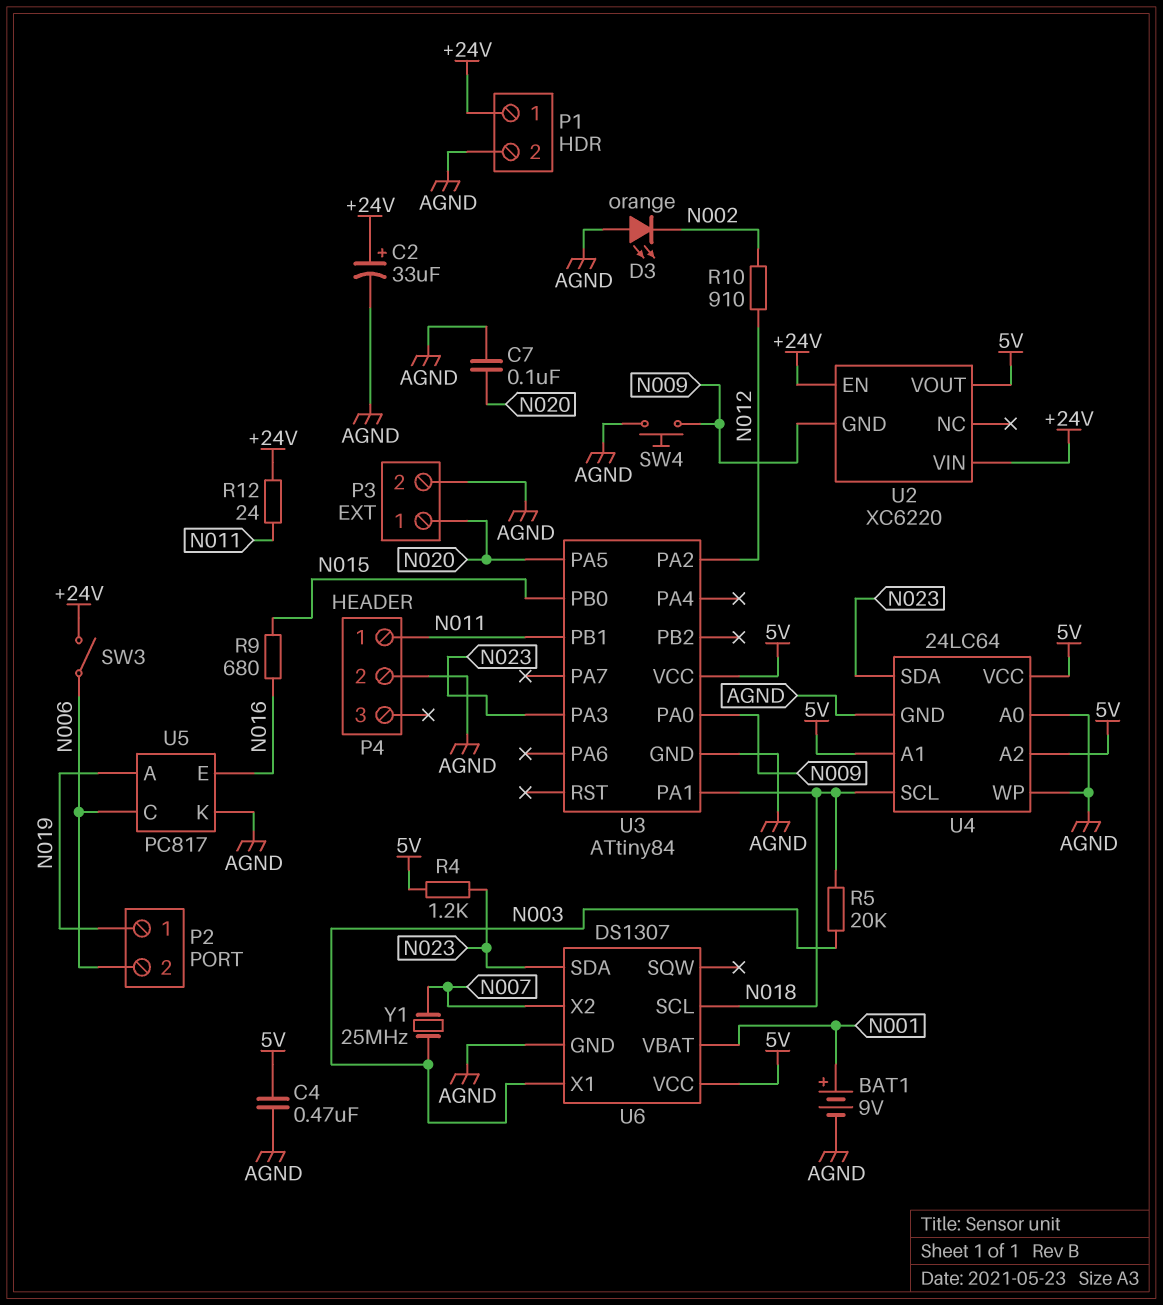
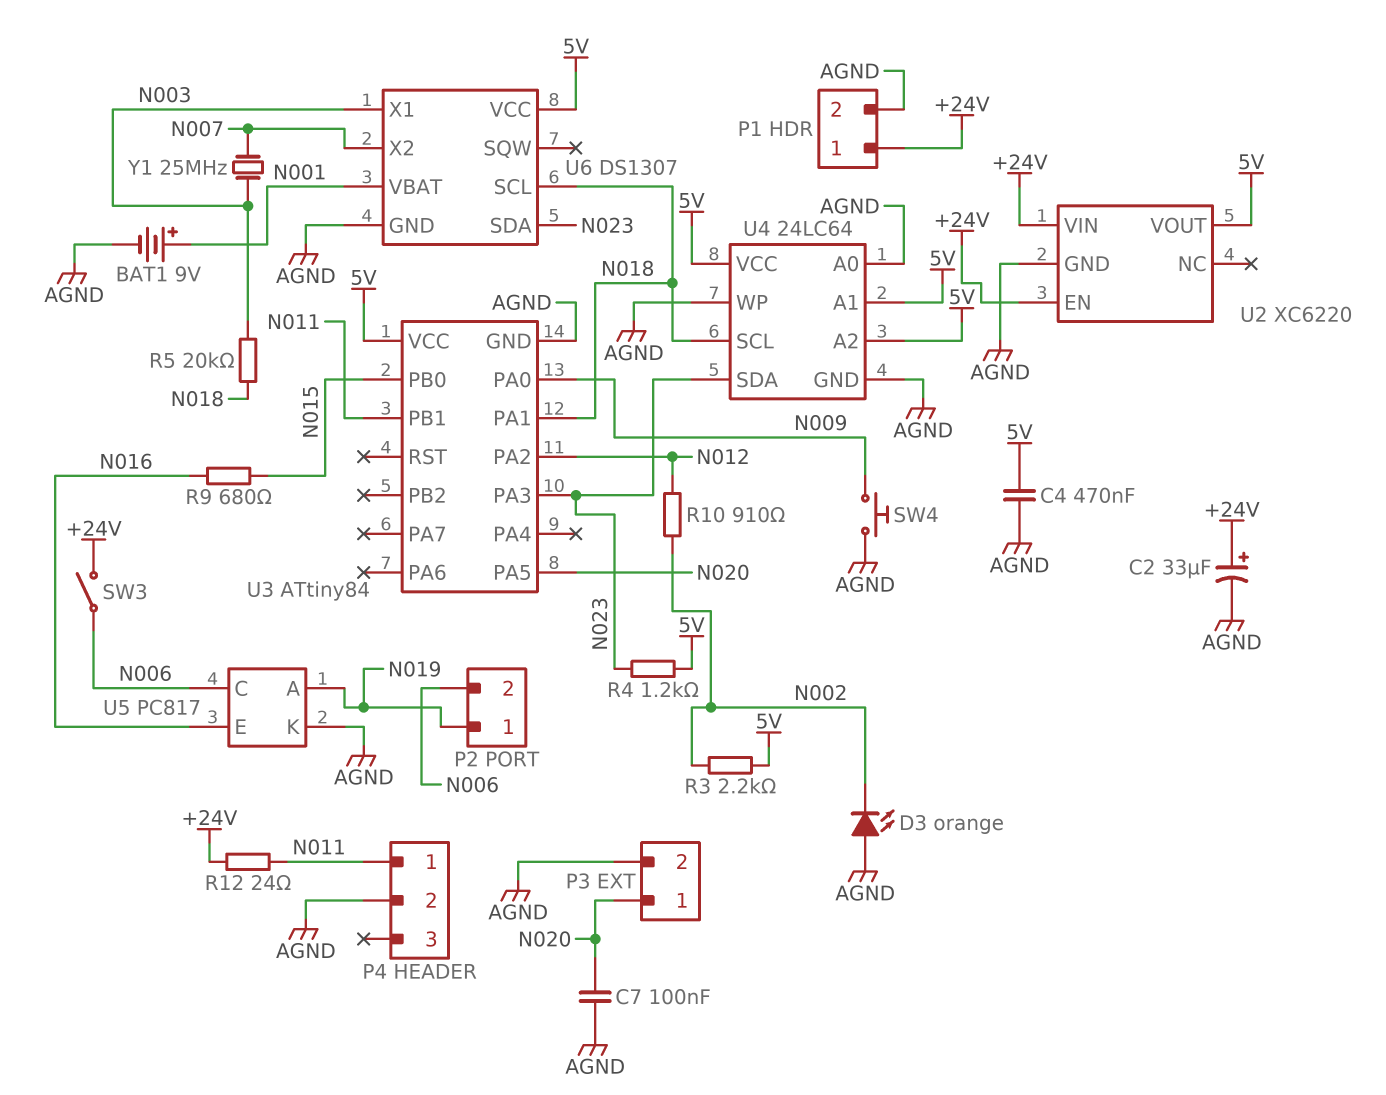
R3: none -> 2.2k (5V, N002)
U2 pin GND: N009 -> AGND

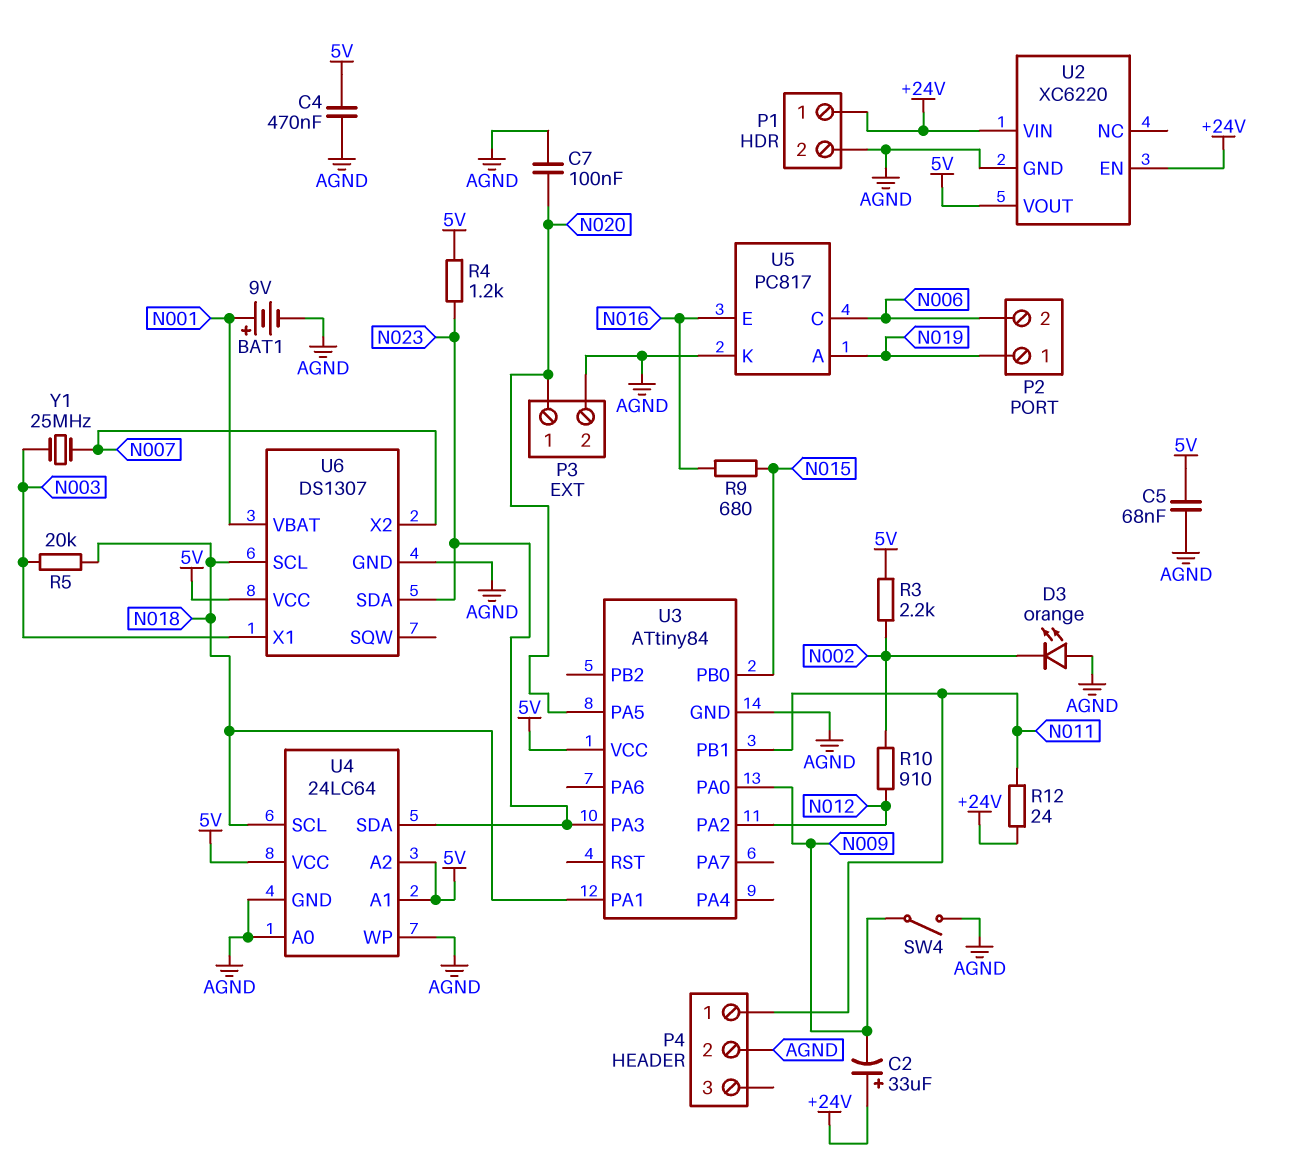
C2: 33uF (plus +24V, minus AGND) -> 33uF (plus +24V, minus N009)
C5: none -> 68nF (5V, AGND)
SW3: switch (+24V, N006) -> none
SW4: button (AGND, N009) -> switch (AGND, N009)

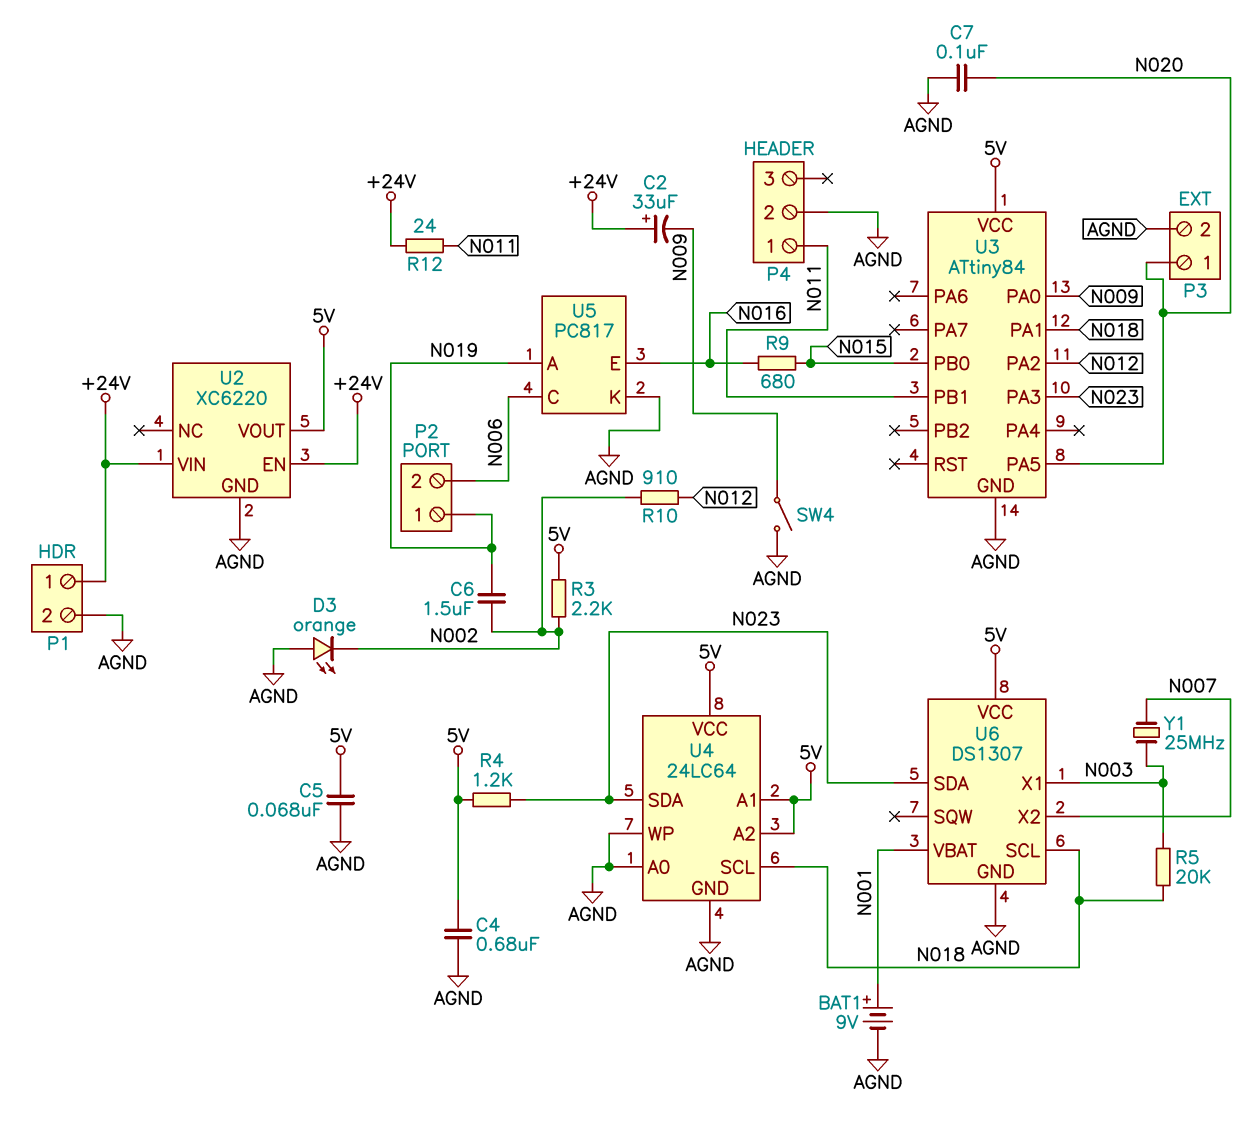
C4: 470nF (5V, AGND) -> 680nF (5V, AGND)
C6: none -> 1.5uF (N002, N019)

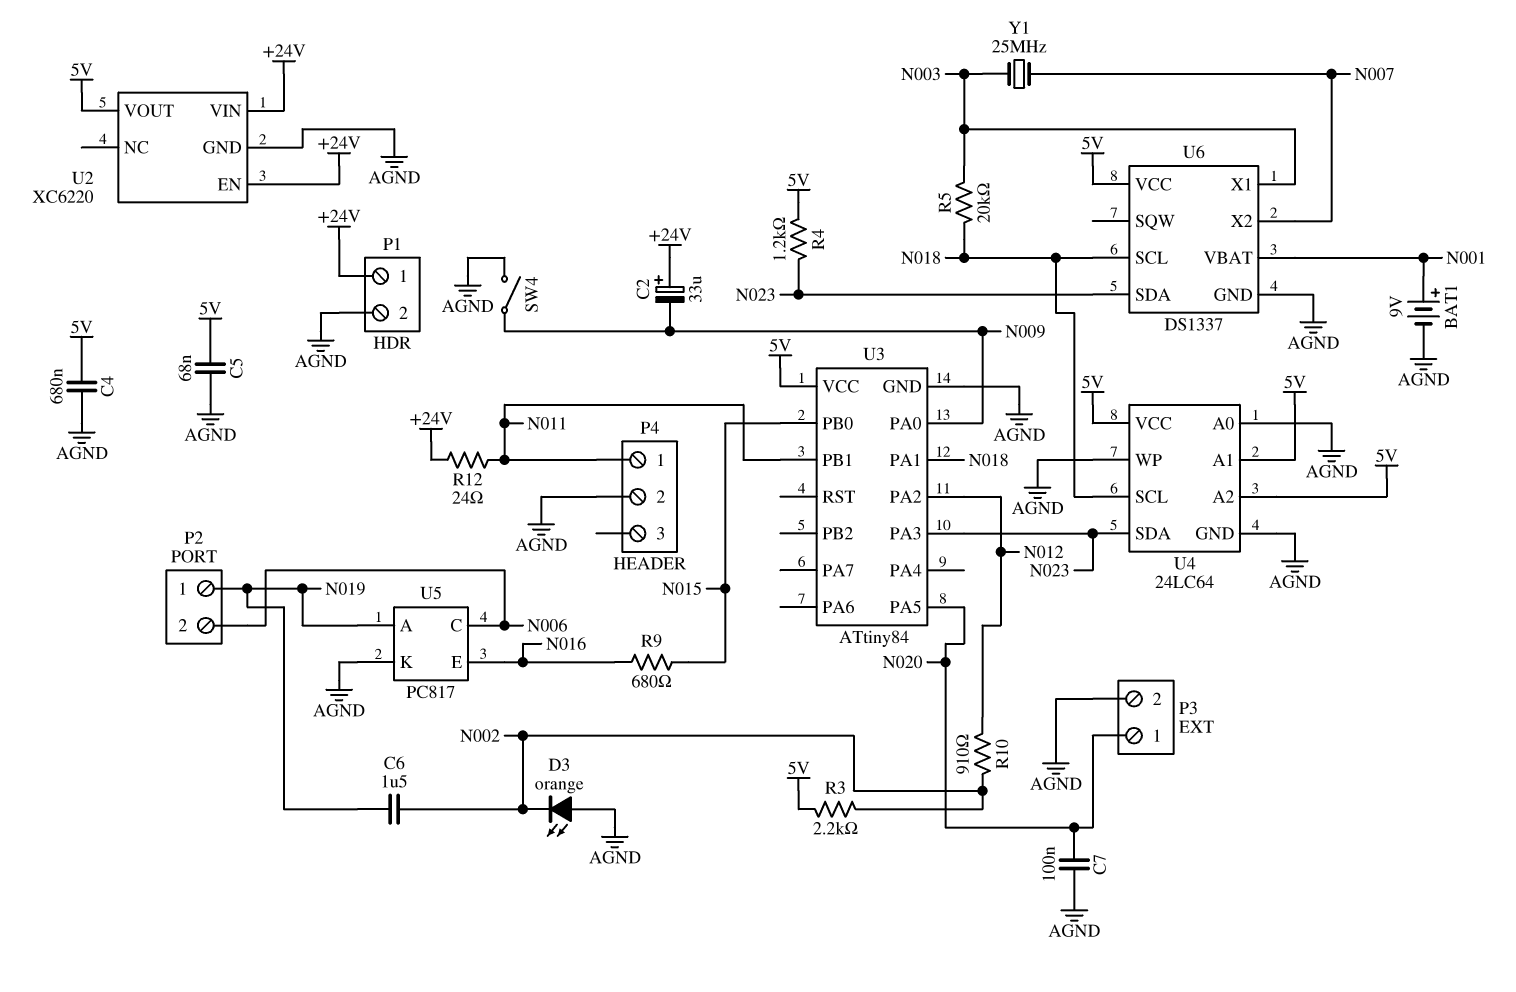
U6: DS1307 -> DS1337

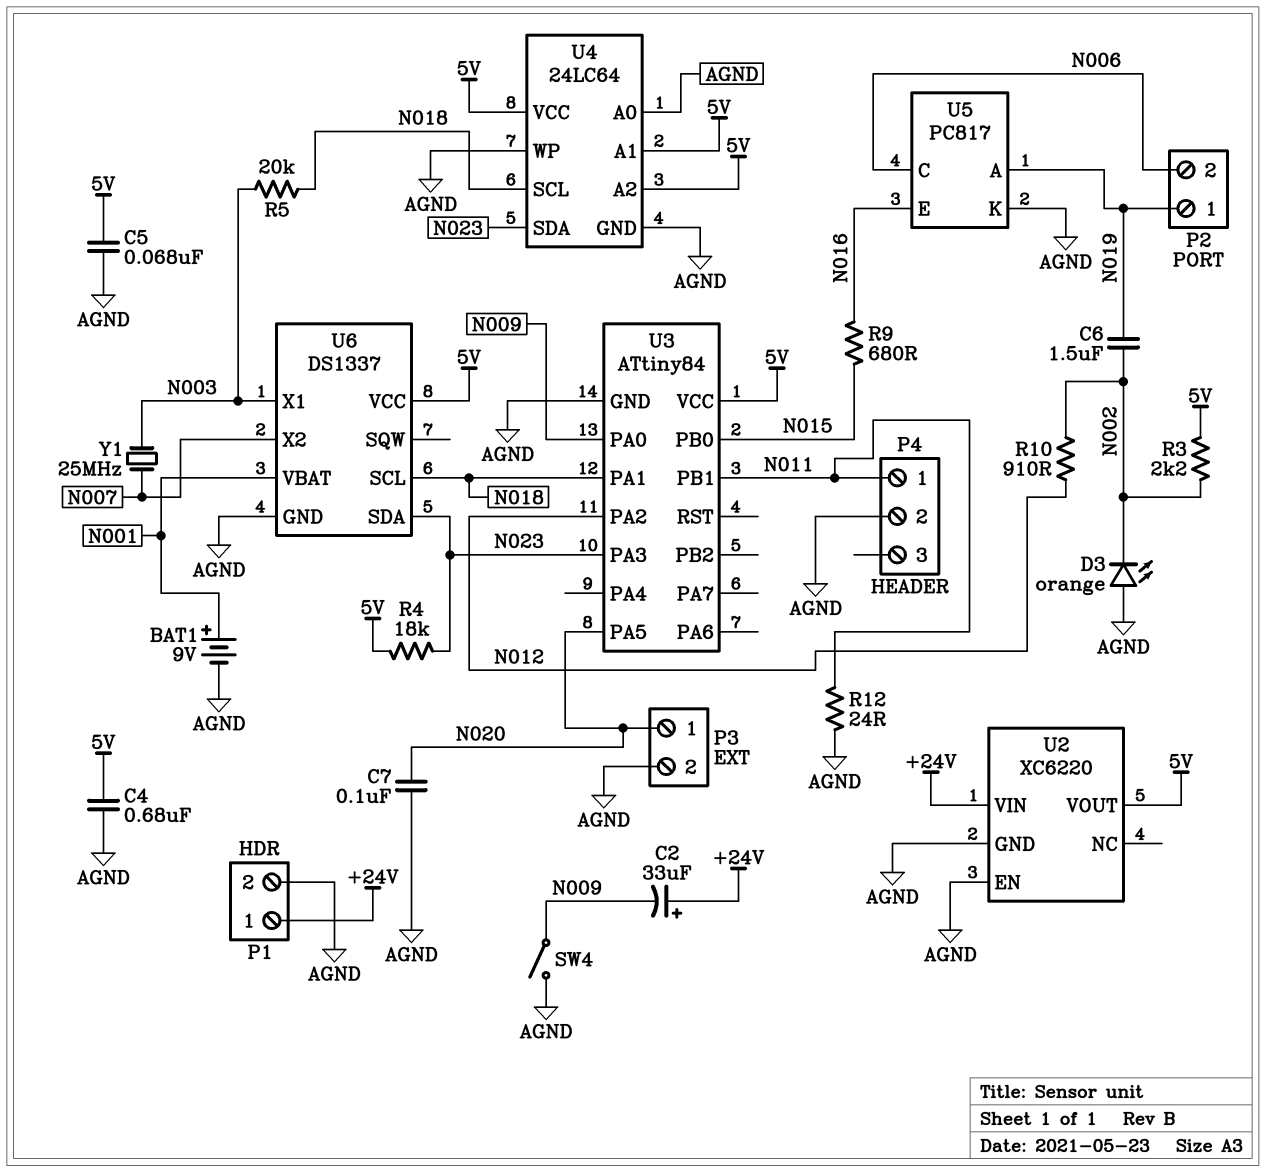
R4: 1.2k (5V, N023) -> 18k (5V, N023)
R12: 24 (+24V, N011) -> 24 (AGND, N011)
U2 pin EN: +24V -> AGND

